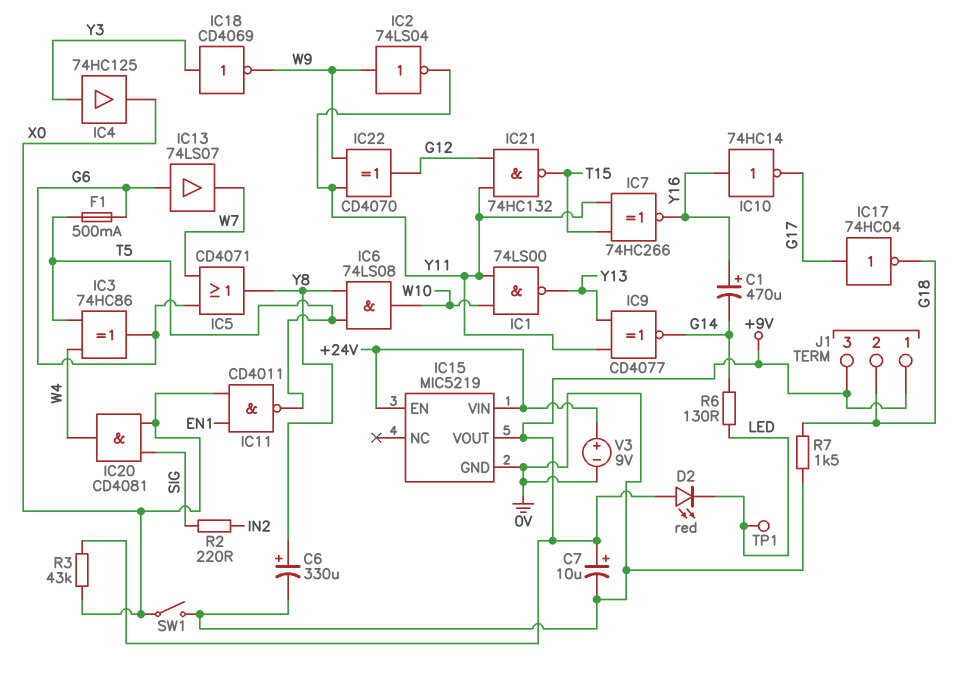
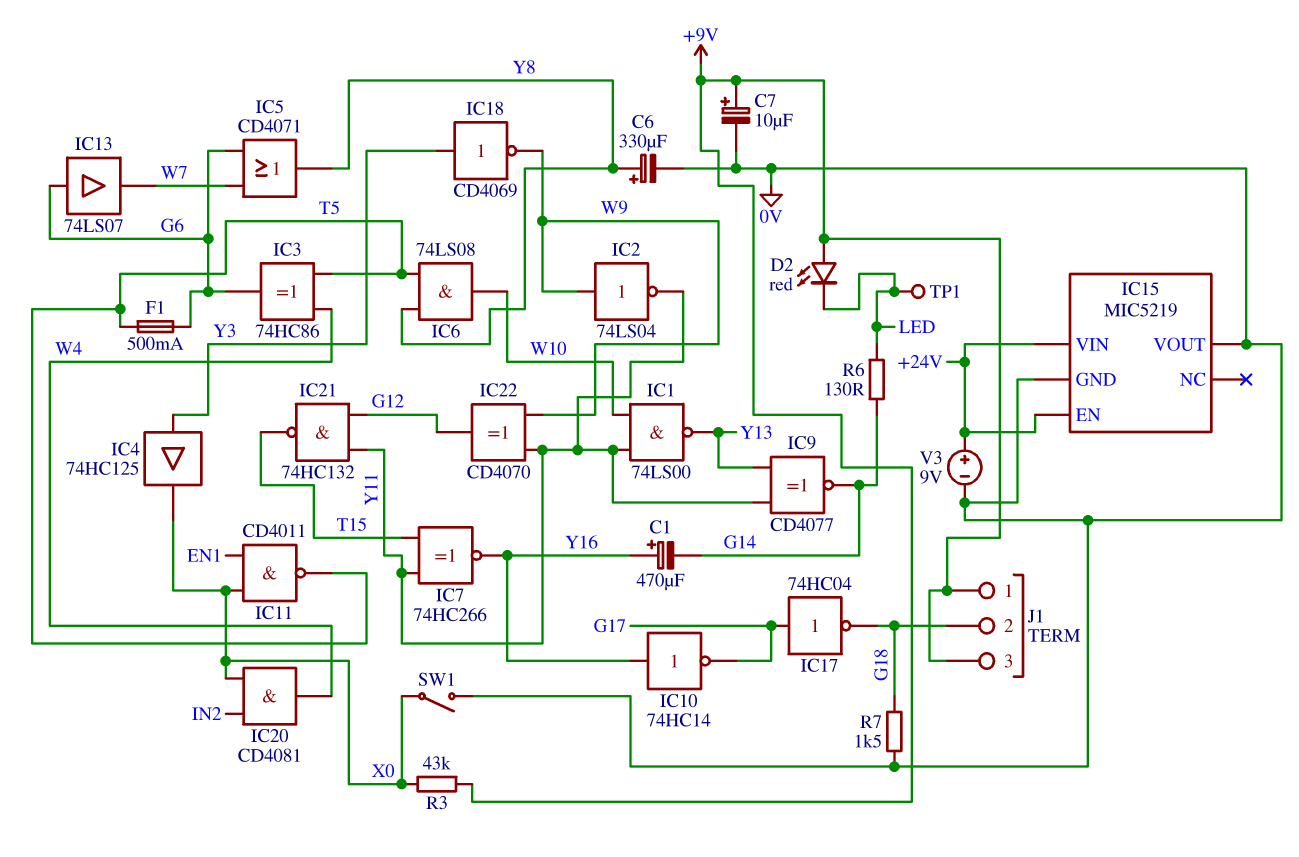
IC15 pin VOUT: +9V -> 0V
IC20: AND CD4081 (in SIG, in X0, out W4) -> AND CD4081 (in IN2, in X0, out W4)
R2: 220 (IN2, SIG) -> none

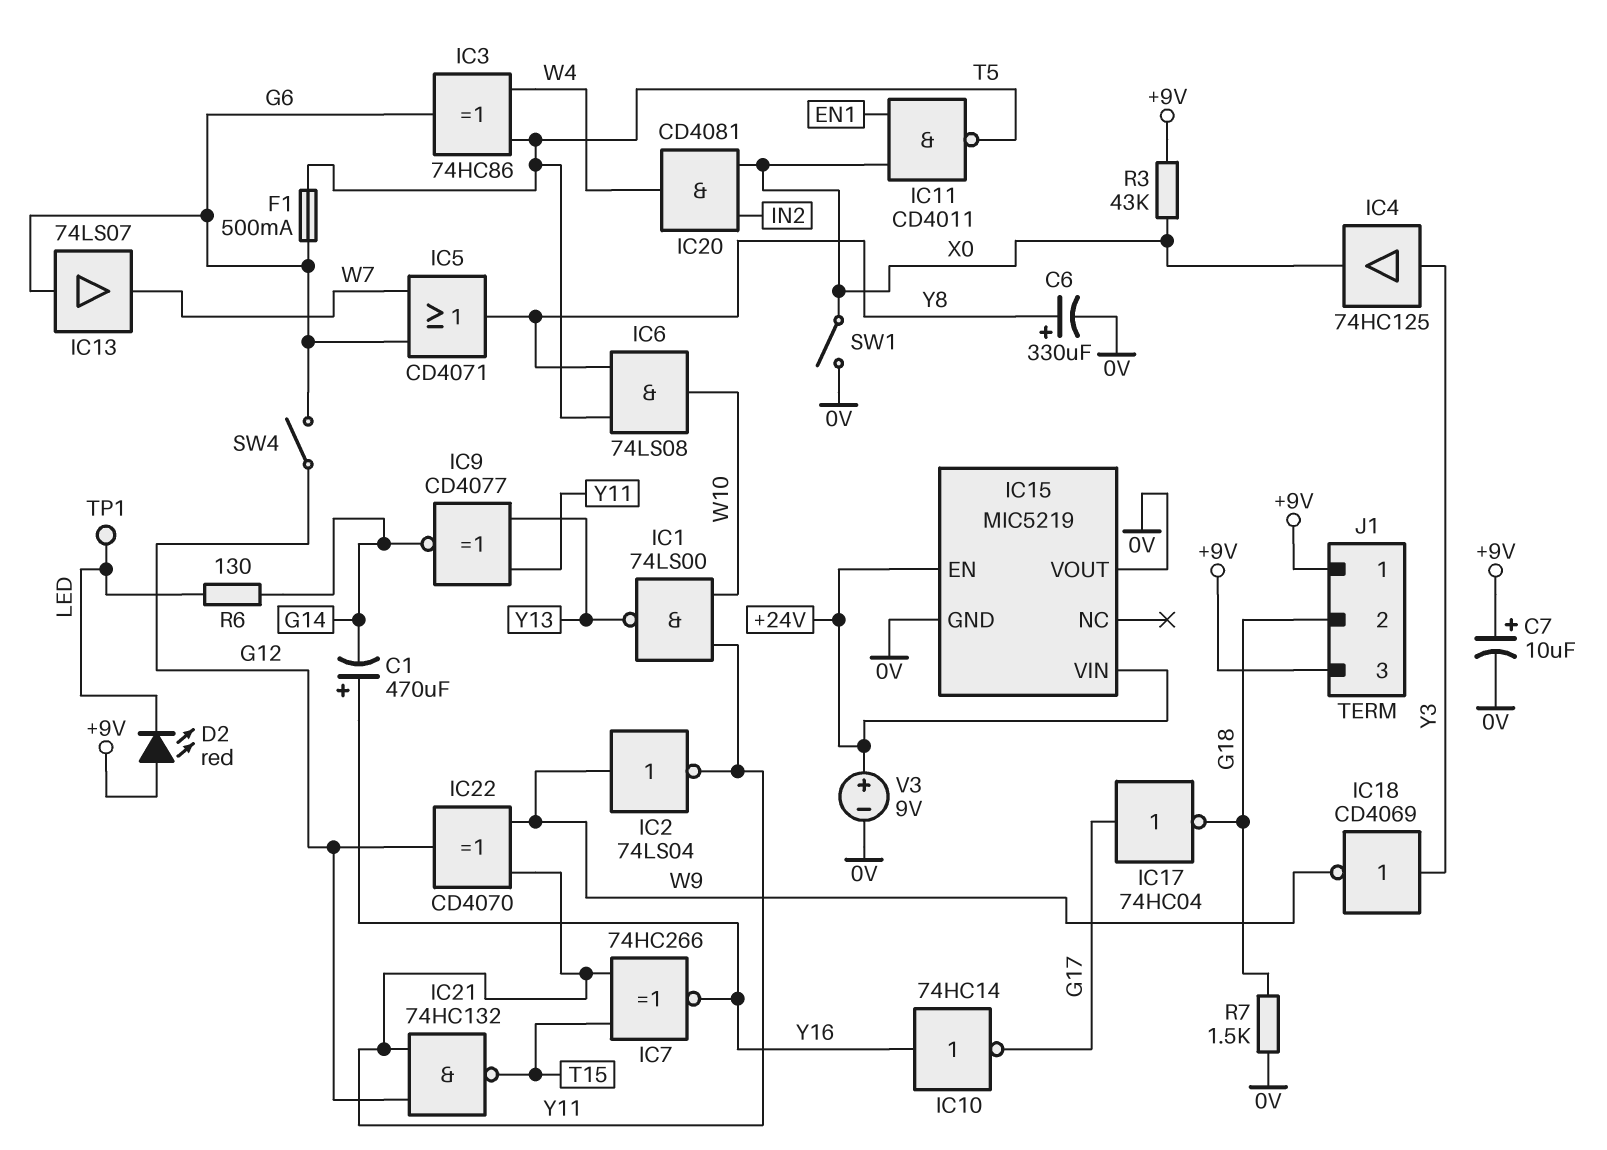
SW4: none -> switch (G6, G12)

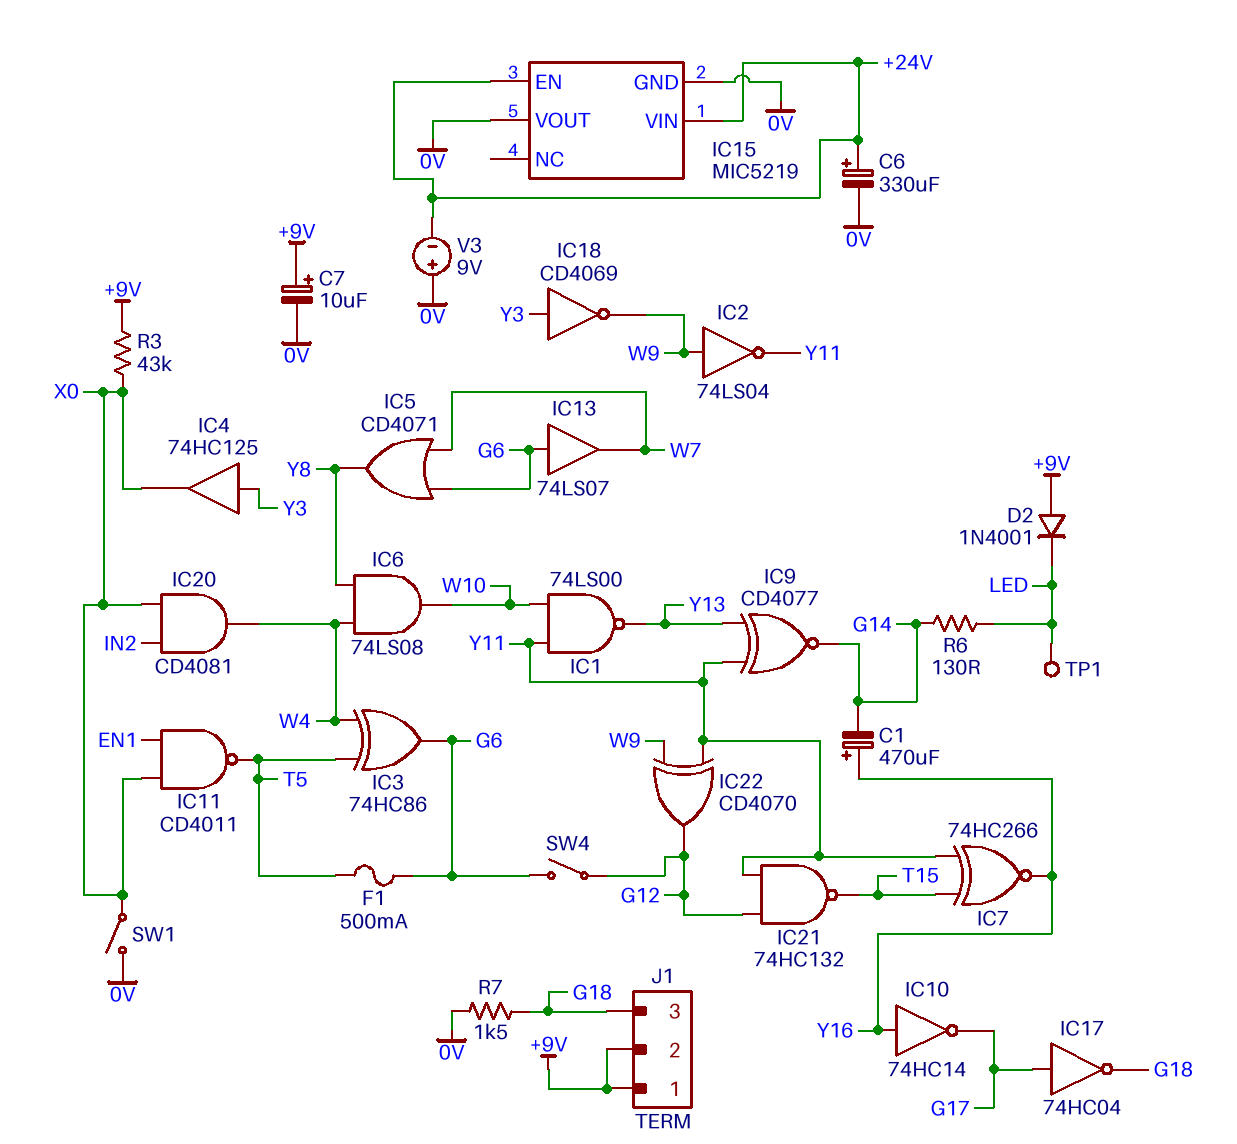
C6: 330uF (plus Y8, minus 0V) -> 330uF (plus +24V, minus 0V)
D2: LED red (A +9V, K LED) -> diode 1N4001 (A +9V, K LED)
IC6: AND 74LS08 (in T5, in Y8, out W10) -> AND 74LS08 (in W4, in Y8, out W10)
J1 pin 2: G18 -> +9V
J1 pin 3: +9V -> G18
V3: 9V (plus +24V, minus 0V) -> 9V (plus 0V, minus +24V)

